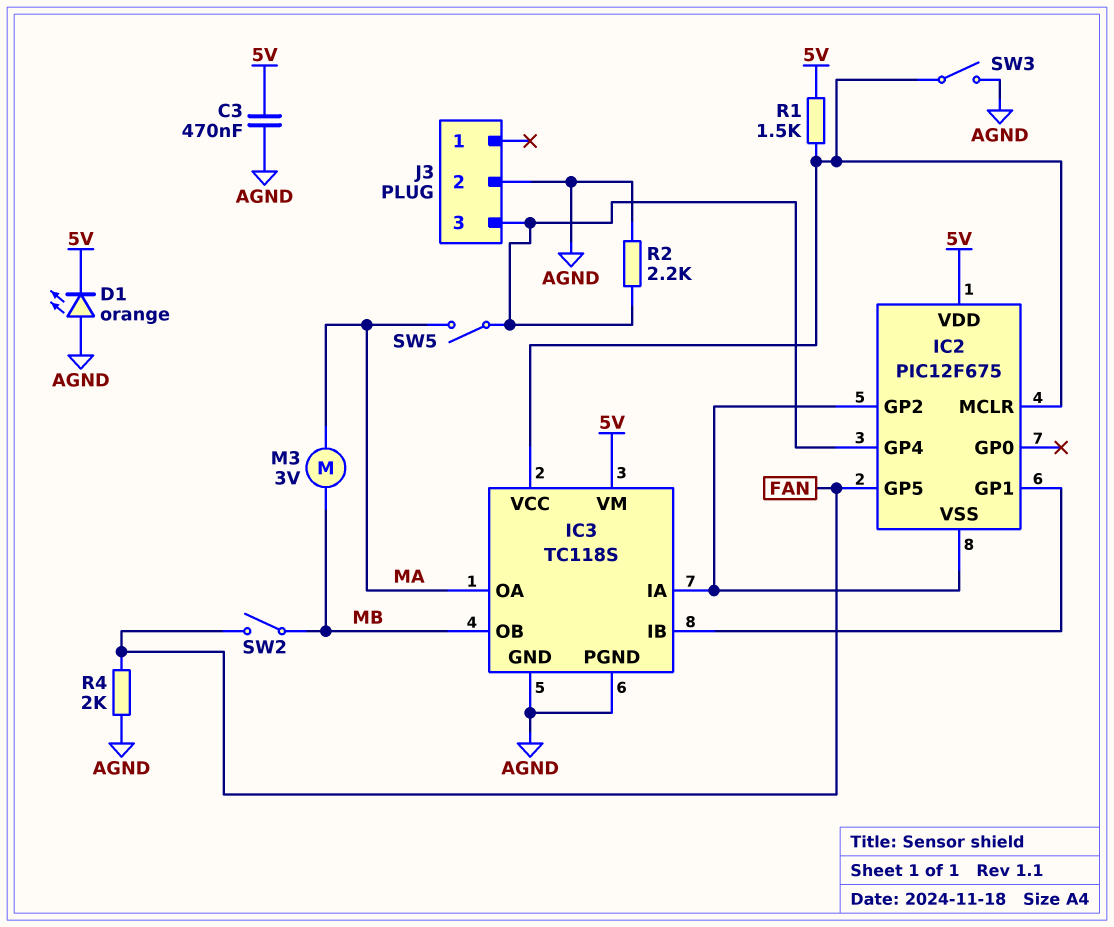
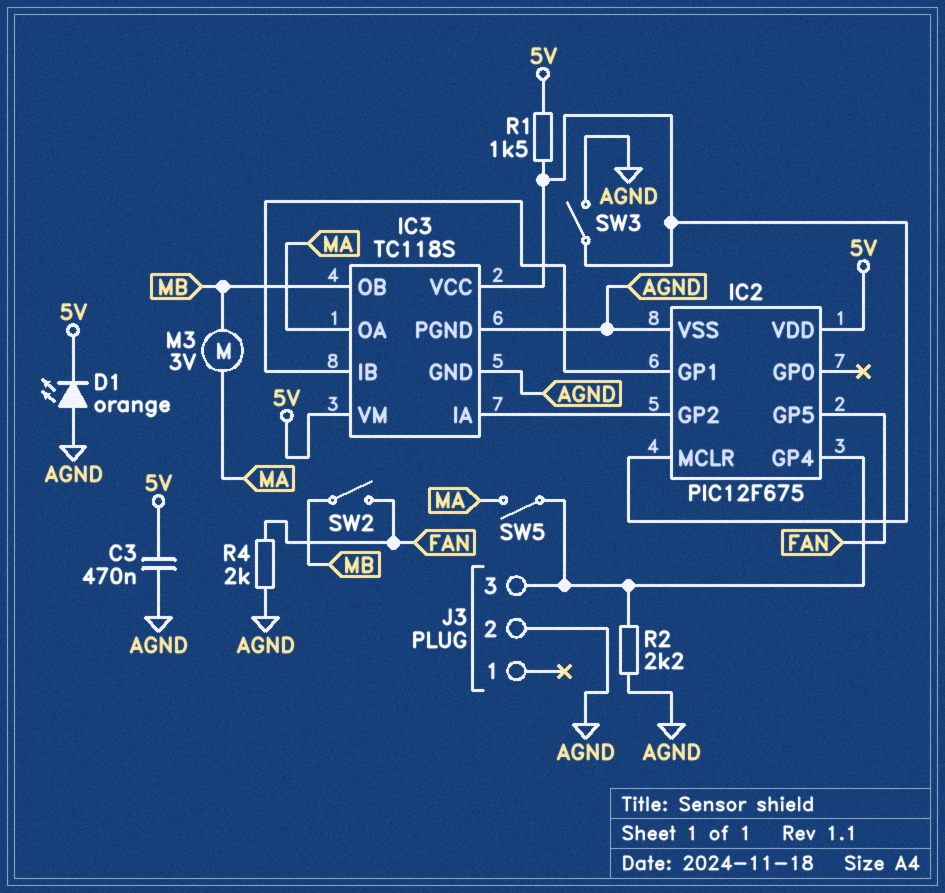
IC2 pin VSS: IC2/GP2 -> AGND

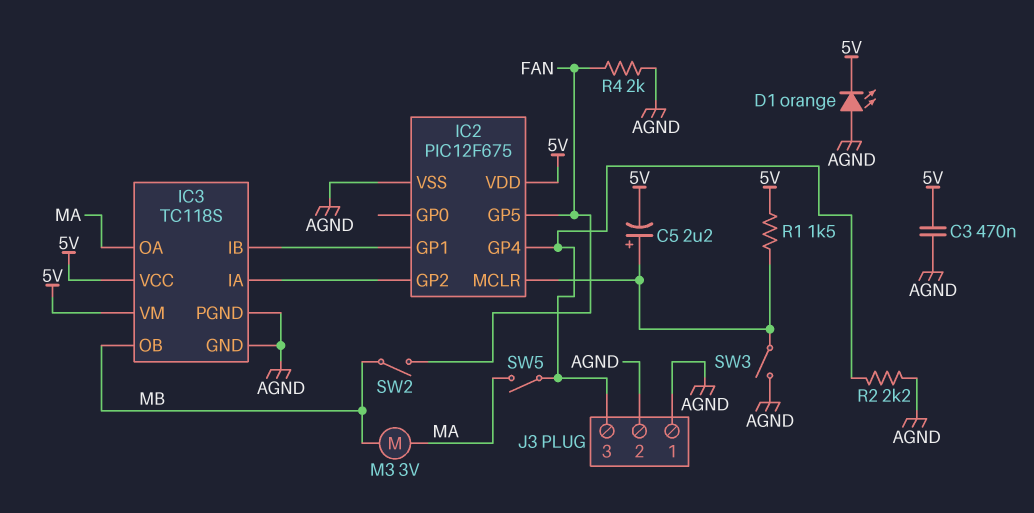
C5: none -> 2.2uF (plus IC2/MCLR, minus 5V)
IC3 pin VCC: IC2/MCLR -> 5V
J3 pin 1: none -> AGND

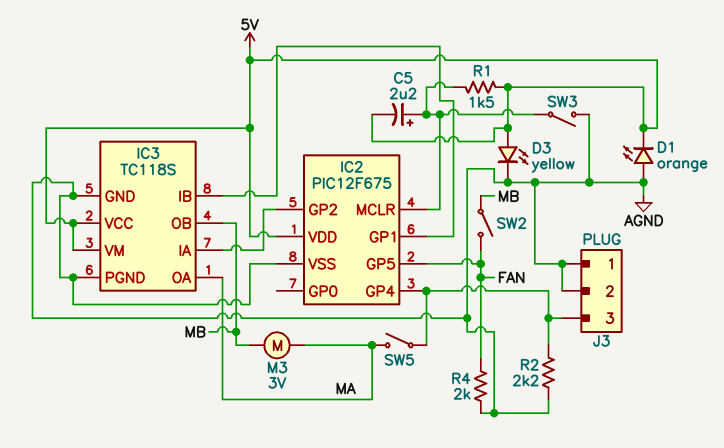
C3: 470nF (5V, AGND) -> none
D3: none -> LED yellow (A 5V, K AGND)

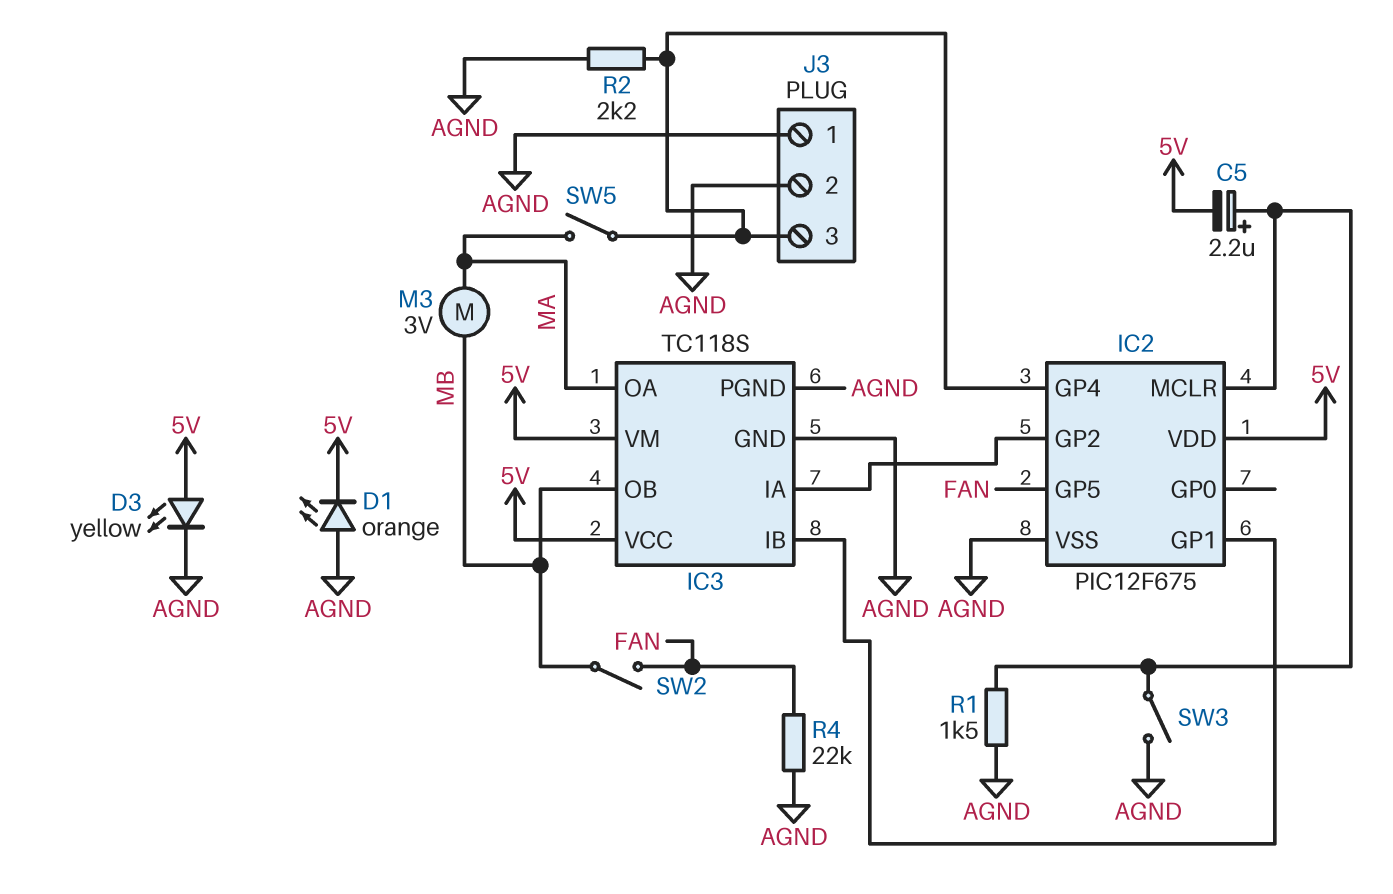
R1: 1.5k (5V, IC2/MCLR) -> 1.5k (AGND, IC2/MCLR)
R4: 2k (AGND, FAN) -> 22k (AGND, FAN)

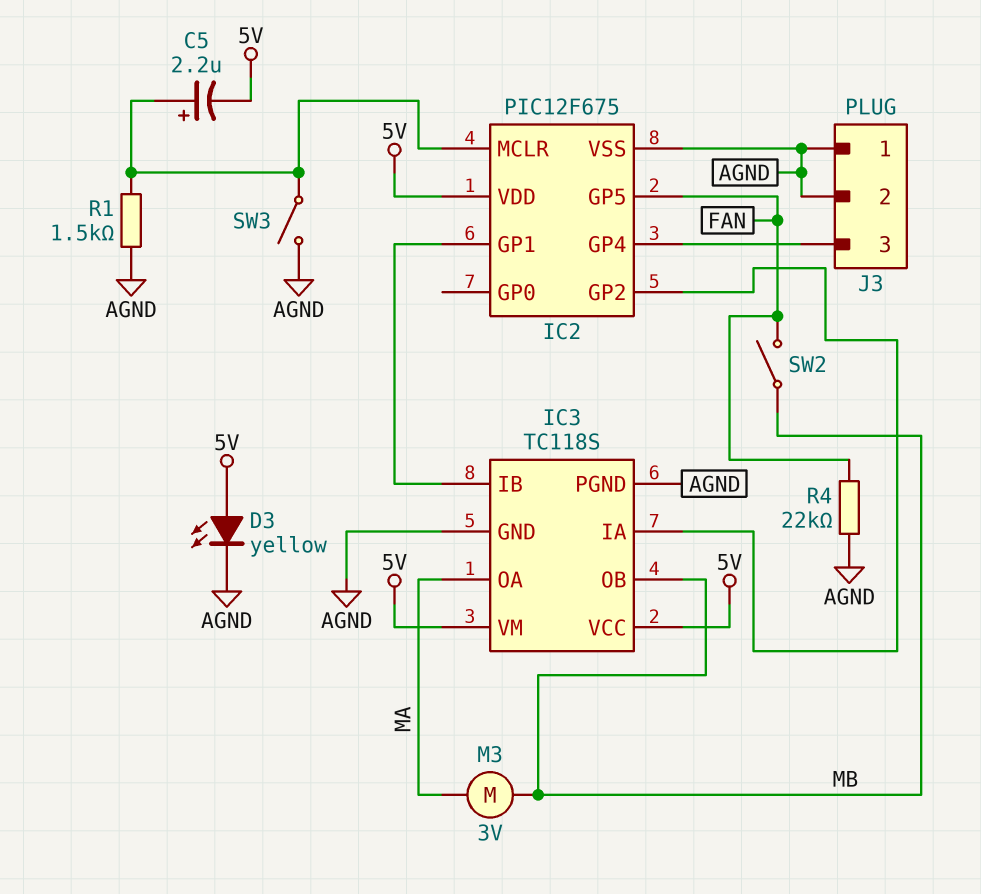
D1: LED orange (A AGND, K 5V) -> none
R2: 2.2k (AGND, IC2/GP4) -> none
SW5: switch (IC2/GP4, MA) -> none

